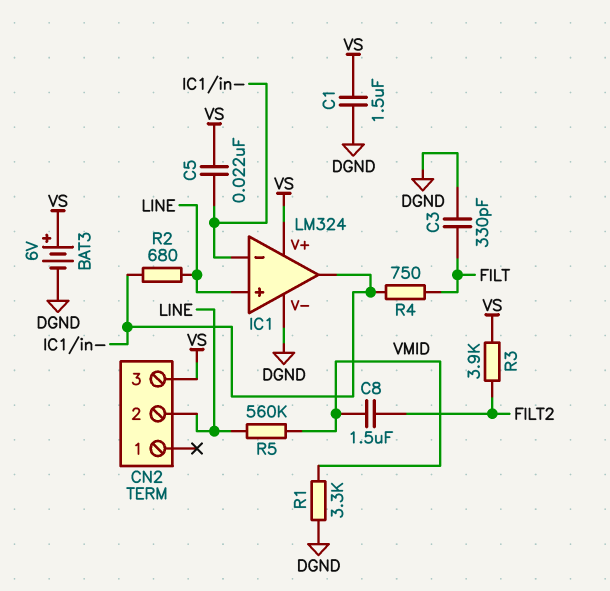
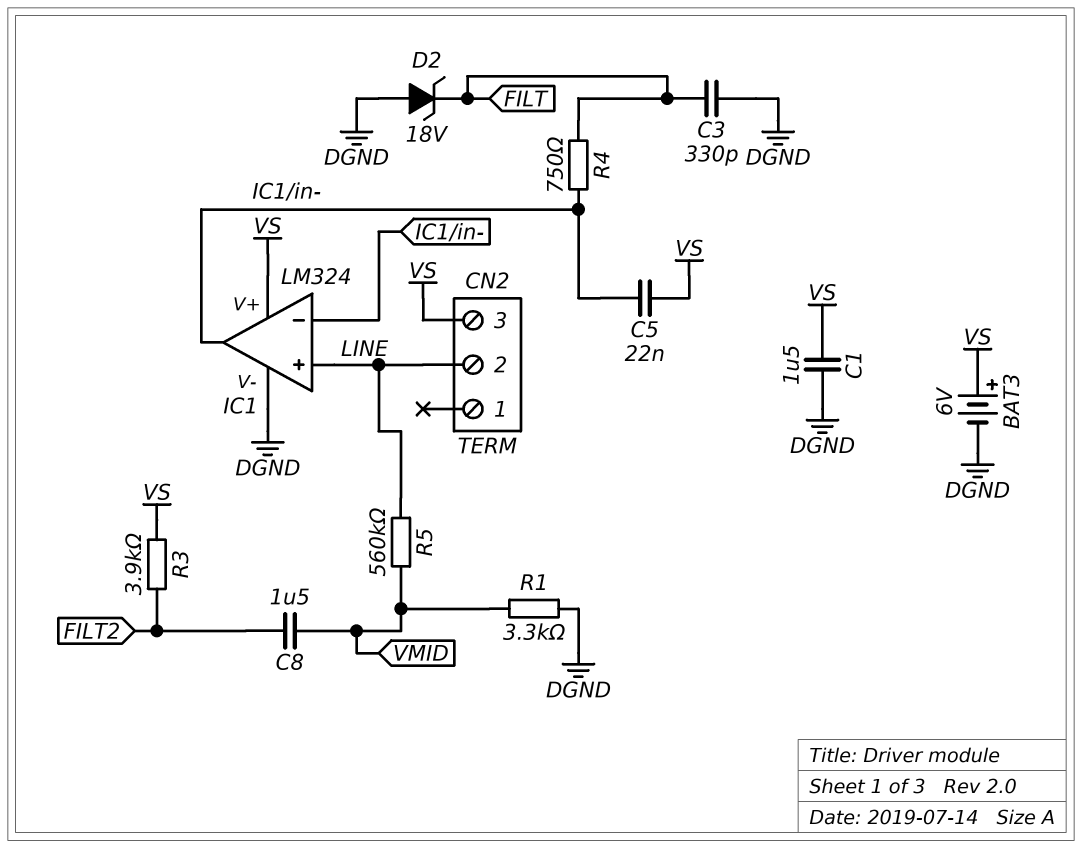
D2: none -> zener 18V (A DGND, K FILT)
R2: 680 (IC1/in-, LINE) -> none

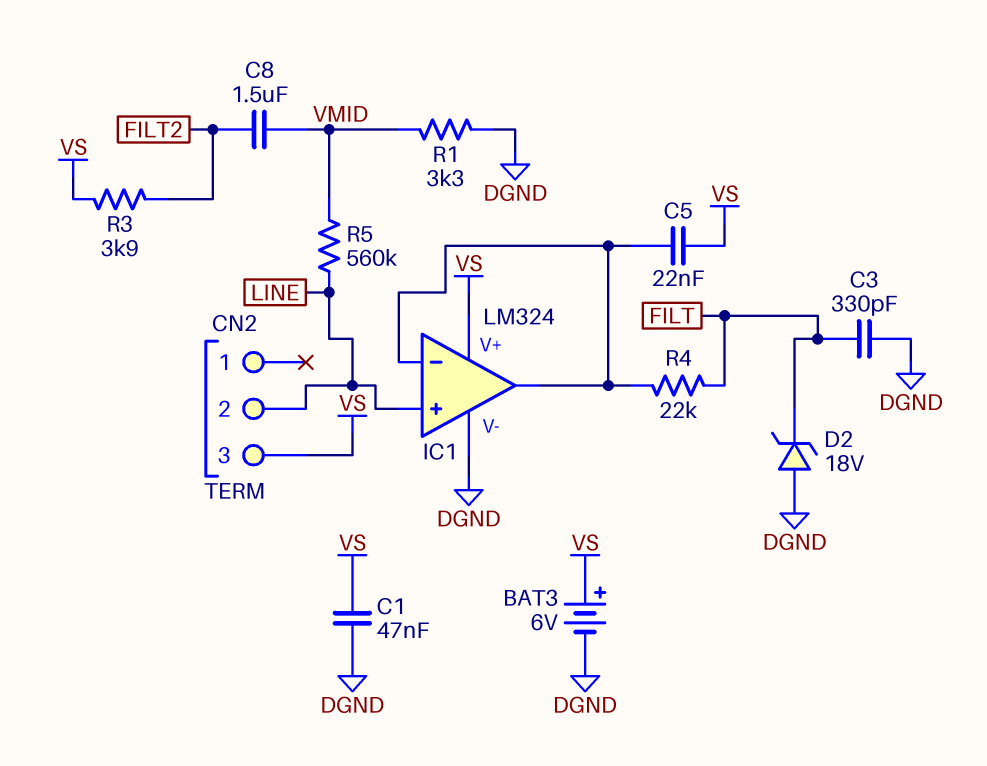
C1: 1.5uF (DGND, VS) -> 47nF (DGND, VS)
R4: 750 (FILT, IC1/in-) -> 22k (FILT, IC1/in-)

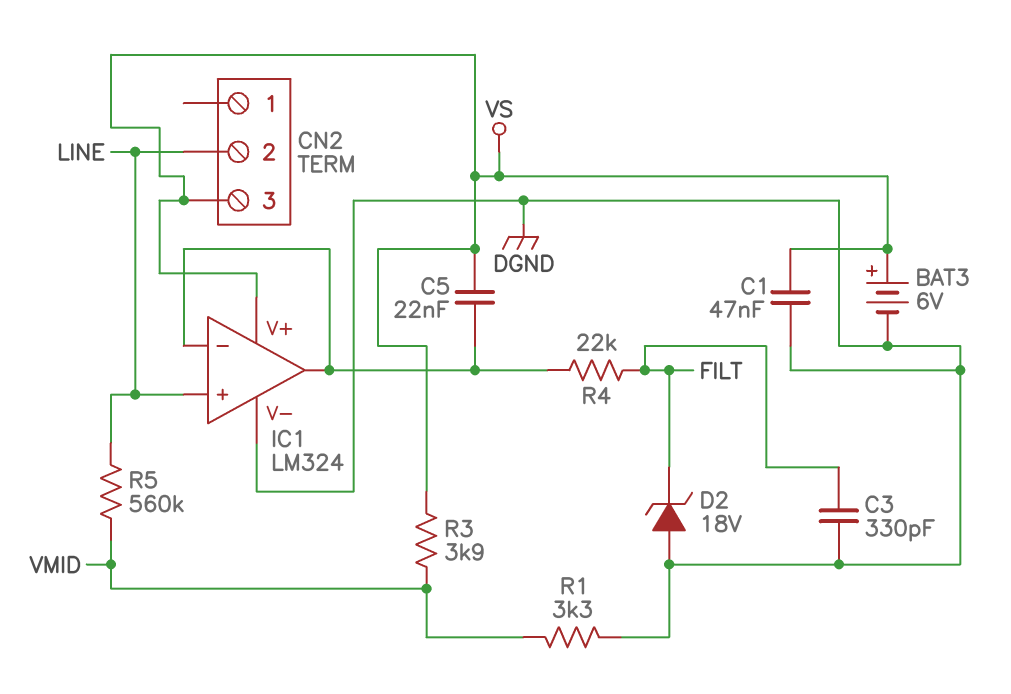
C8: 1.5uF (FILT2, VMID) -> none
R3: 3.9k (FILT2, VS) -> 3.9k (VMID, VS)

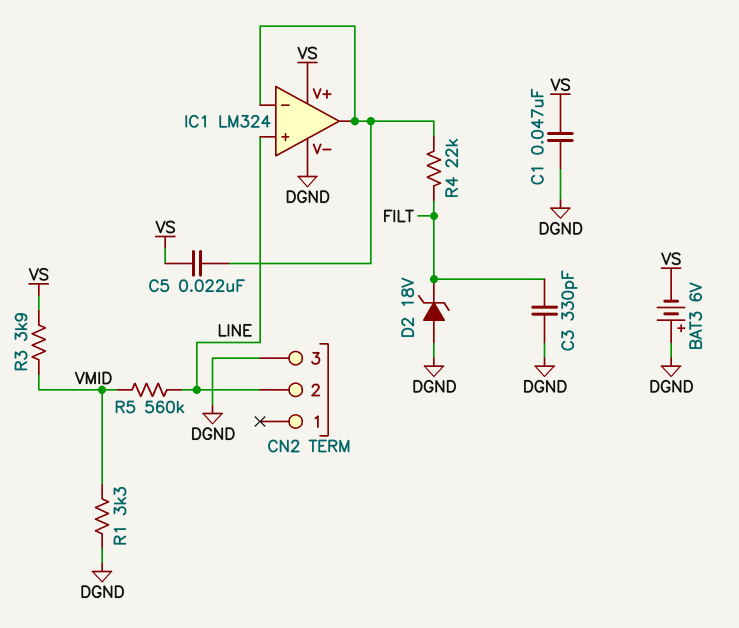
BAT3: 6V (plus VS, minus DGND) -> 6V (plus DGND, minus VS)
CN2 pin 3: VS -> DGND

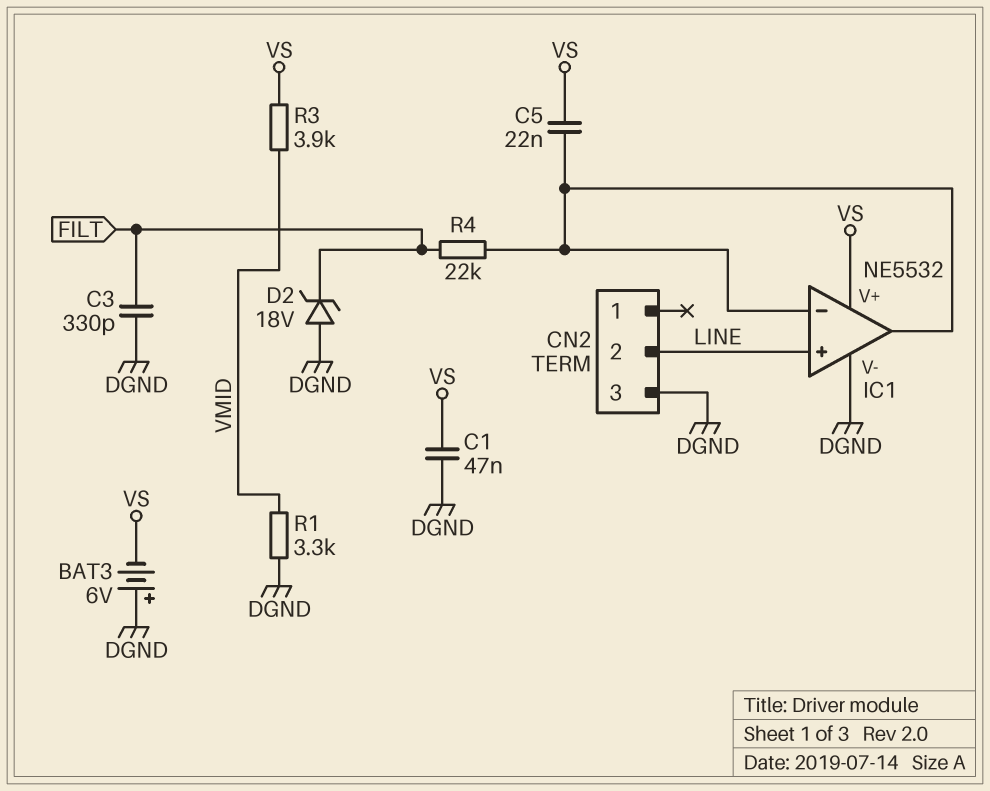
IC1: LM324 -> NE5532
R5: 560k (LINE, VMID) -> none

